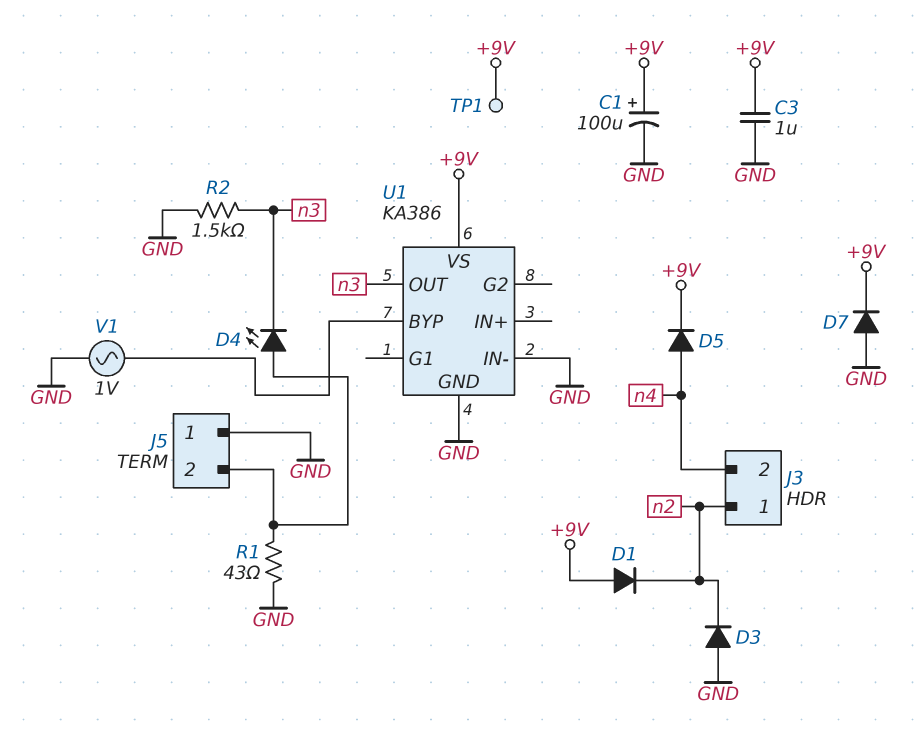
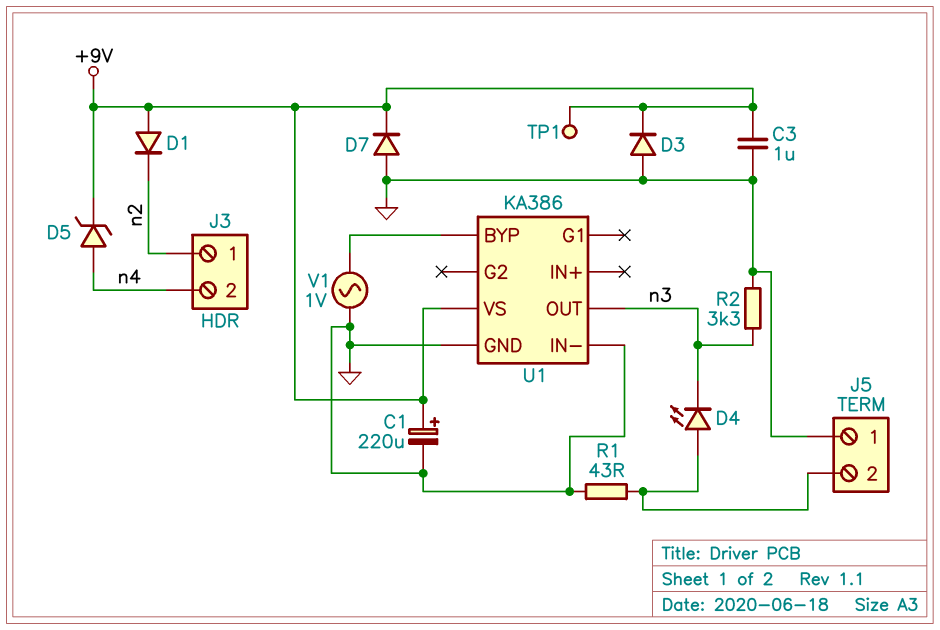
C1: 100uF (plus +9V, minus GND) -> 220uF (plus +9V, minus GND)
D3: diode (A GND, K n2) -> diode (A GND, K +9V)
D5: diode (A n4, K +9V) -> zener (A n4, K +9V)
R2: 1.5k (GND, n3) -> 3.3k (GND, n3)

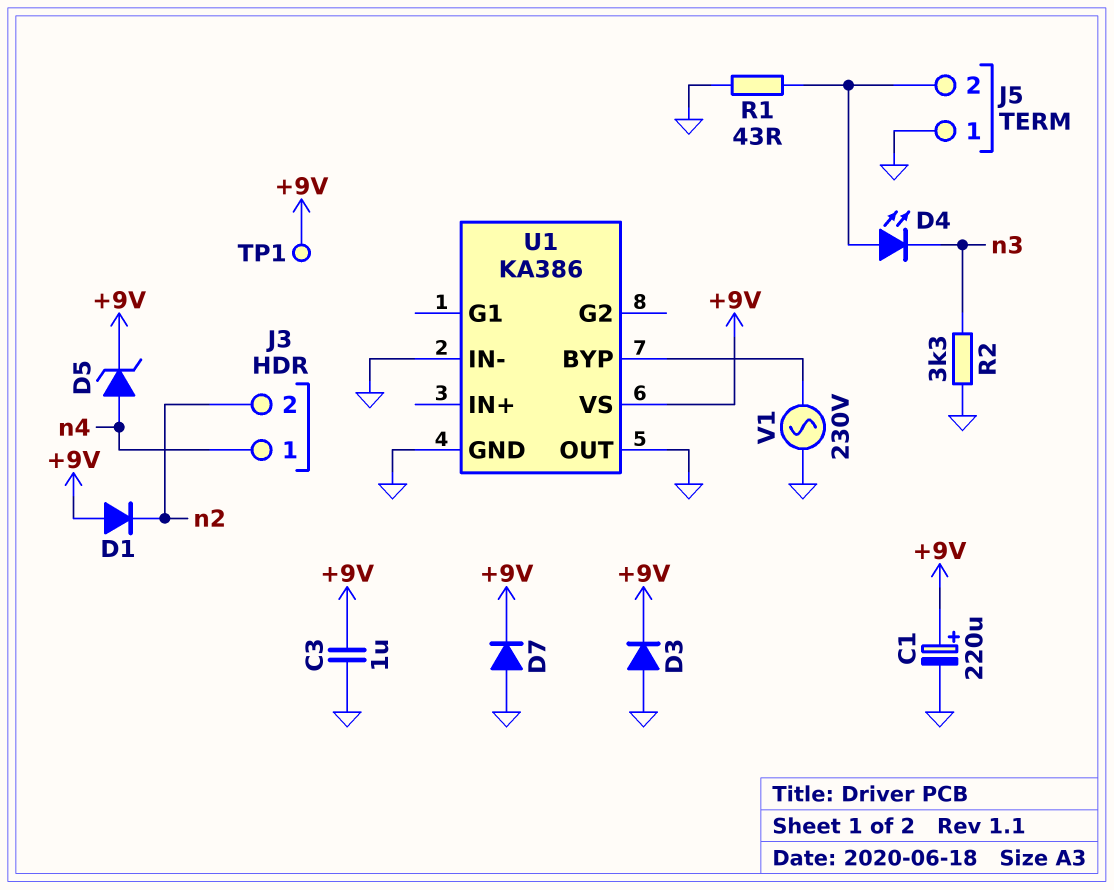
J3 pin 1: n2 -> n4
J3 pin 2: n4 -> n2
U1 pin OUT: n3 -> GND
V1: AC 1V (GND, U1/BYP) -> AC 230V (GND, U1/BYP)

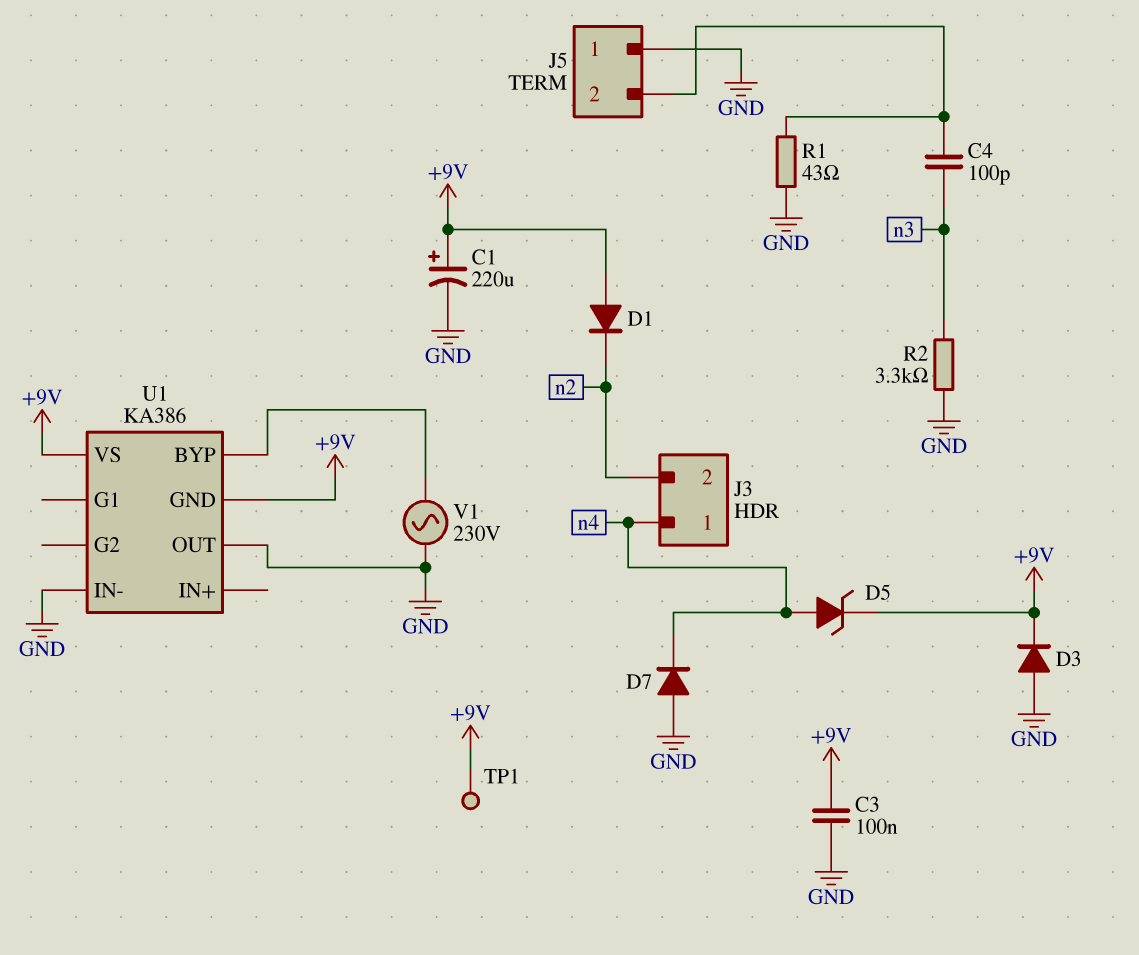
C3: 1uF (+9V, GND) -> 100nF (+9V, GND)
C4: none -> 100pF (J5/2, n3)
D4: LED (A J5/2, K n3) -> none
D7: diode (A GND, K +9V) -> diode (A GND, K n4)
U1 pin GND: GND -> +9V

